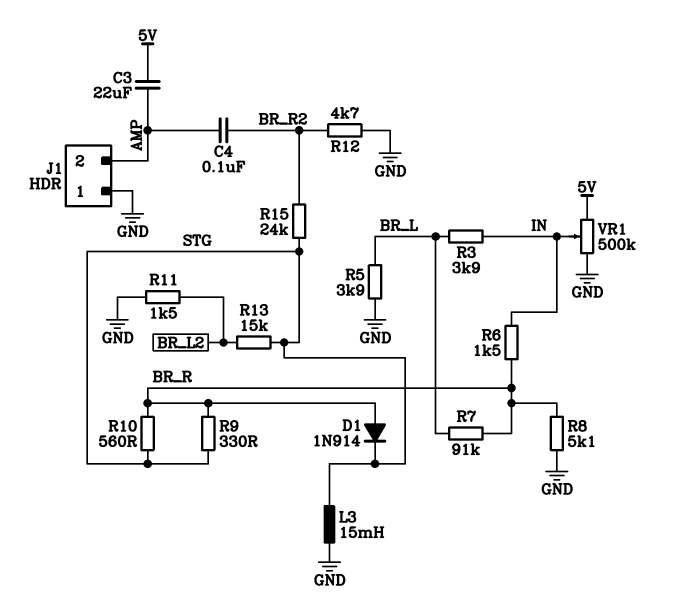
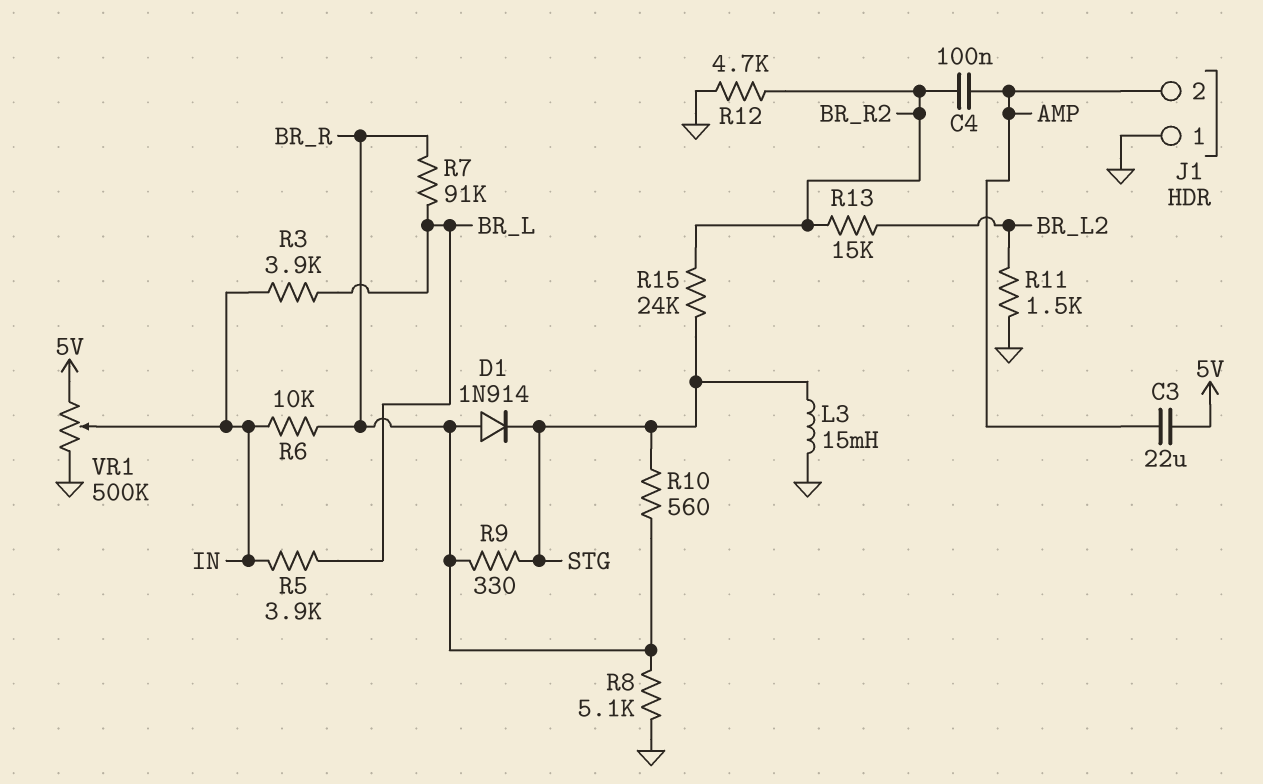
R5: 3.9k (BR_L, GND) -> 3.9k (BR_L, IN)
R6: 1.5k (BR_R, IN) -> 10k (BR_R, IN)
R13: 15k (BR_L2, STG) -> 15k (BR_L2, BR_R2)

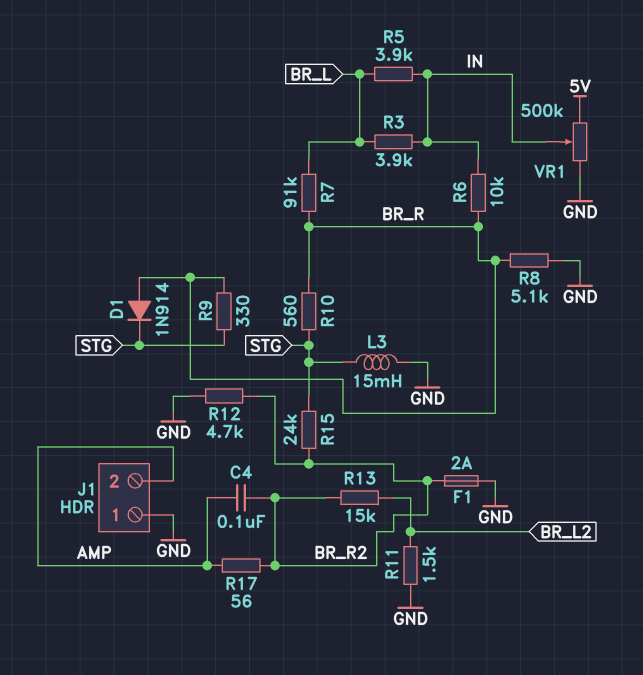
C3: 22uF (5V, AMP) -> none
F1: none -> 2A (BR_R2, GND)
R17: none -> 56 (AMP, BR_R2)

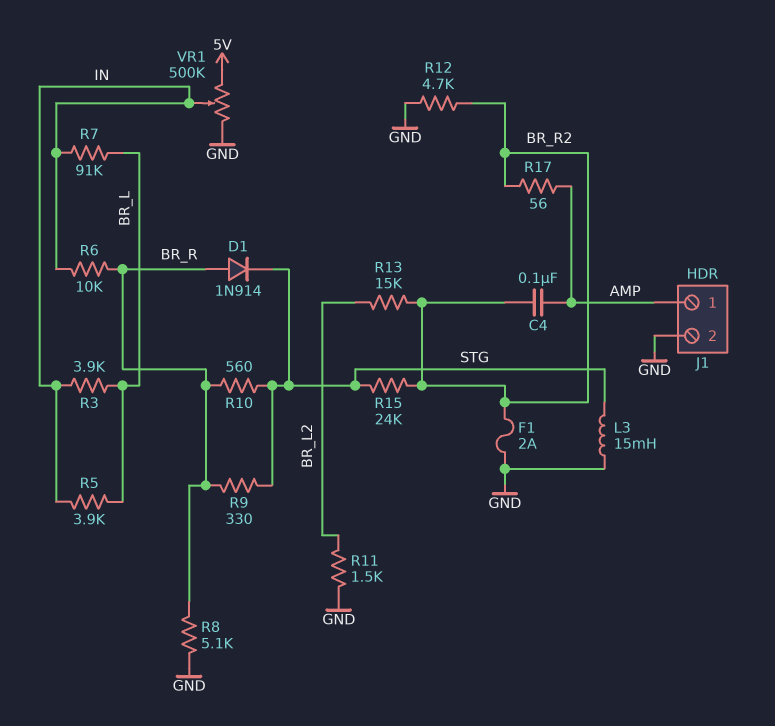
J1 pin 1: GND -> AMP
J1 pin 2: AMP -> GND
R7: 91k (BR_L, BR_R) -> 91k (BR_L, IN)

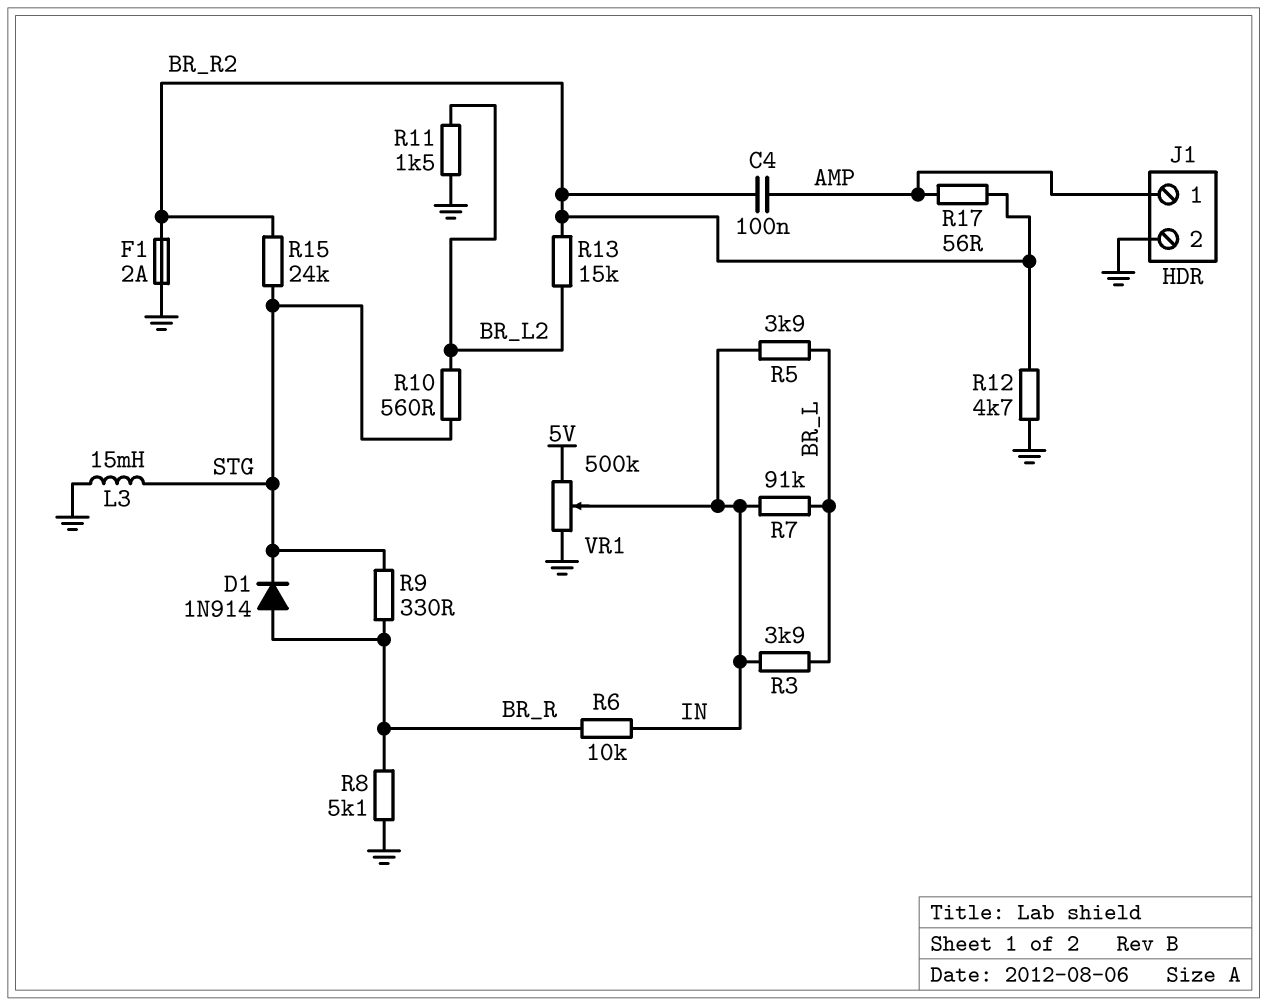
R10: 560 (BR_R, STG) -> 560 (BR_L2, STG)

